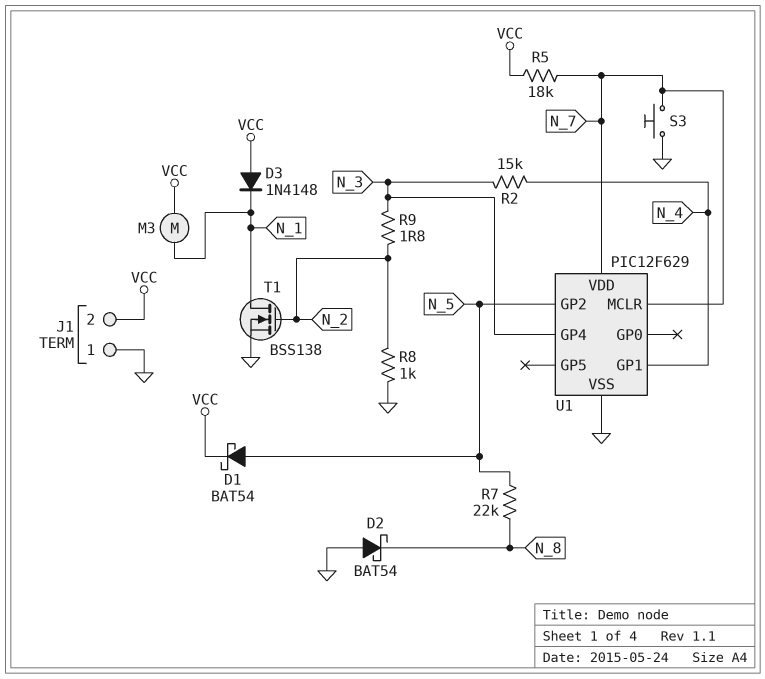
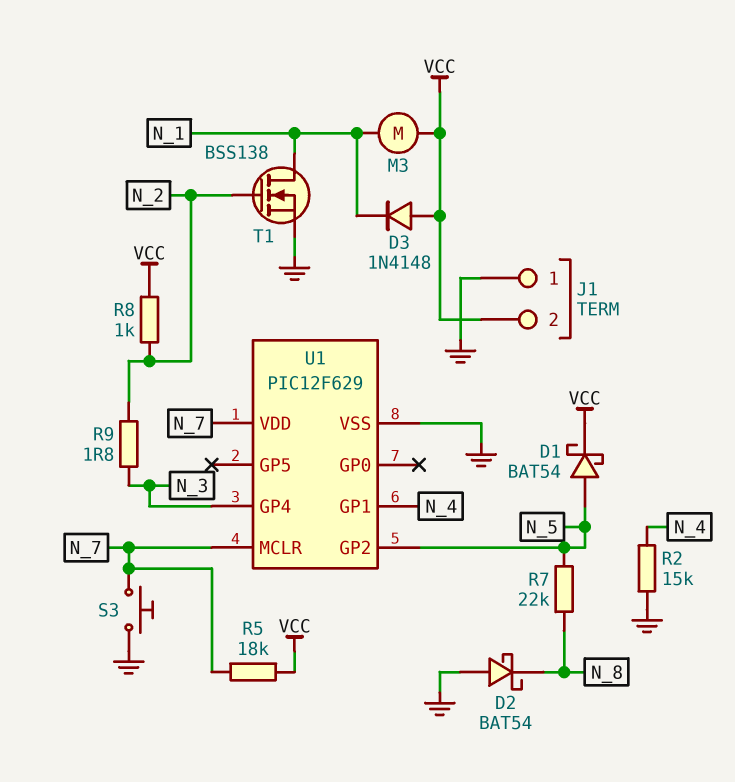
R2: 15k (N_3, N_4) -> 15k (GND, N_4)
R8: 1k (GND, N_2) -> 1k (N_2, VCC)

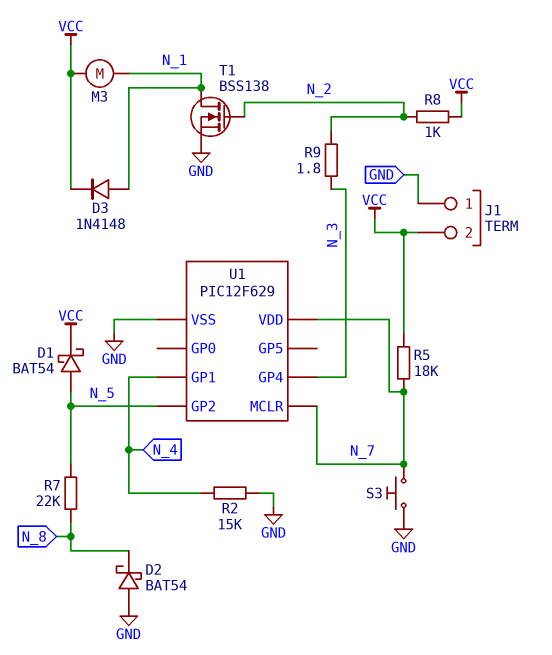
D3: diode 1N4148 (A VCC, K N_1) -> diode 1N4148 (A N_1, K VCC)

